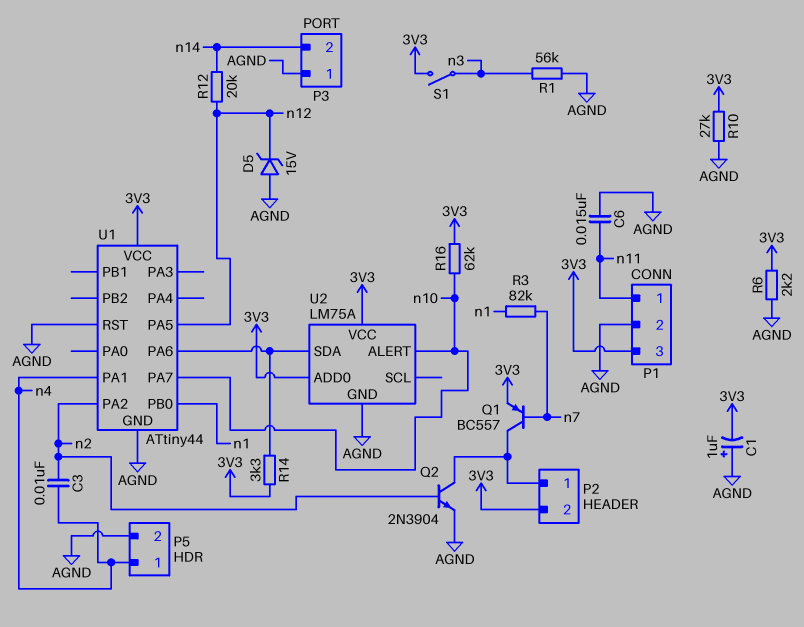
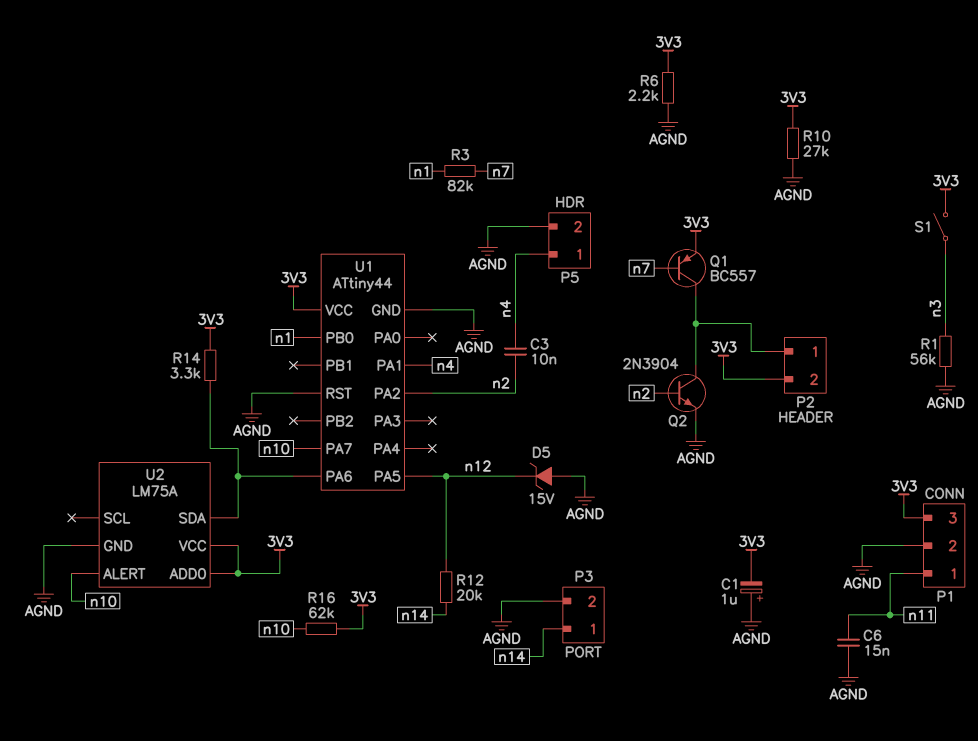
P3 pin 1: AGND -> n14
P3 pin 2: n14 -> AGND

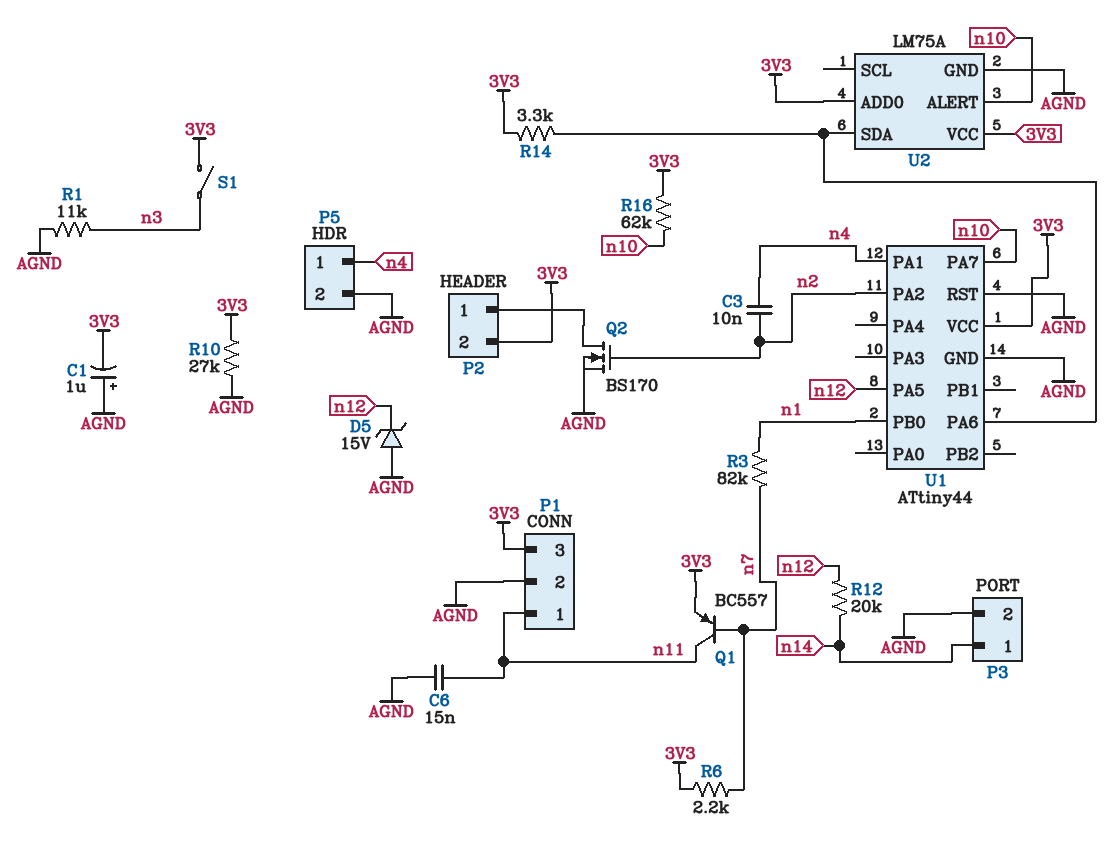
Q1: PNP BC557 (B n7, C P2/1, E 3V3) -> PNP BC557 (B n7, C n11, E 3V3)
Q2: NPN 2N3904 (B n2, C P2/1, E AGND) -> NMOS BS170 (G n2, D P2/1, S AGND)
R1: 56k (AGND, n3) -> 11k (AGND, n3)
R6: 2.2k (3V3, AGND) -> 2.2k (3V3, n7)

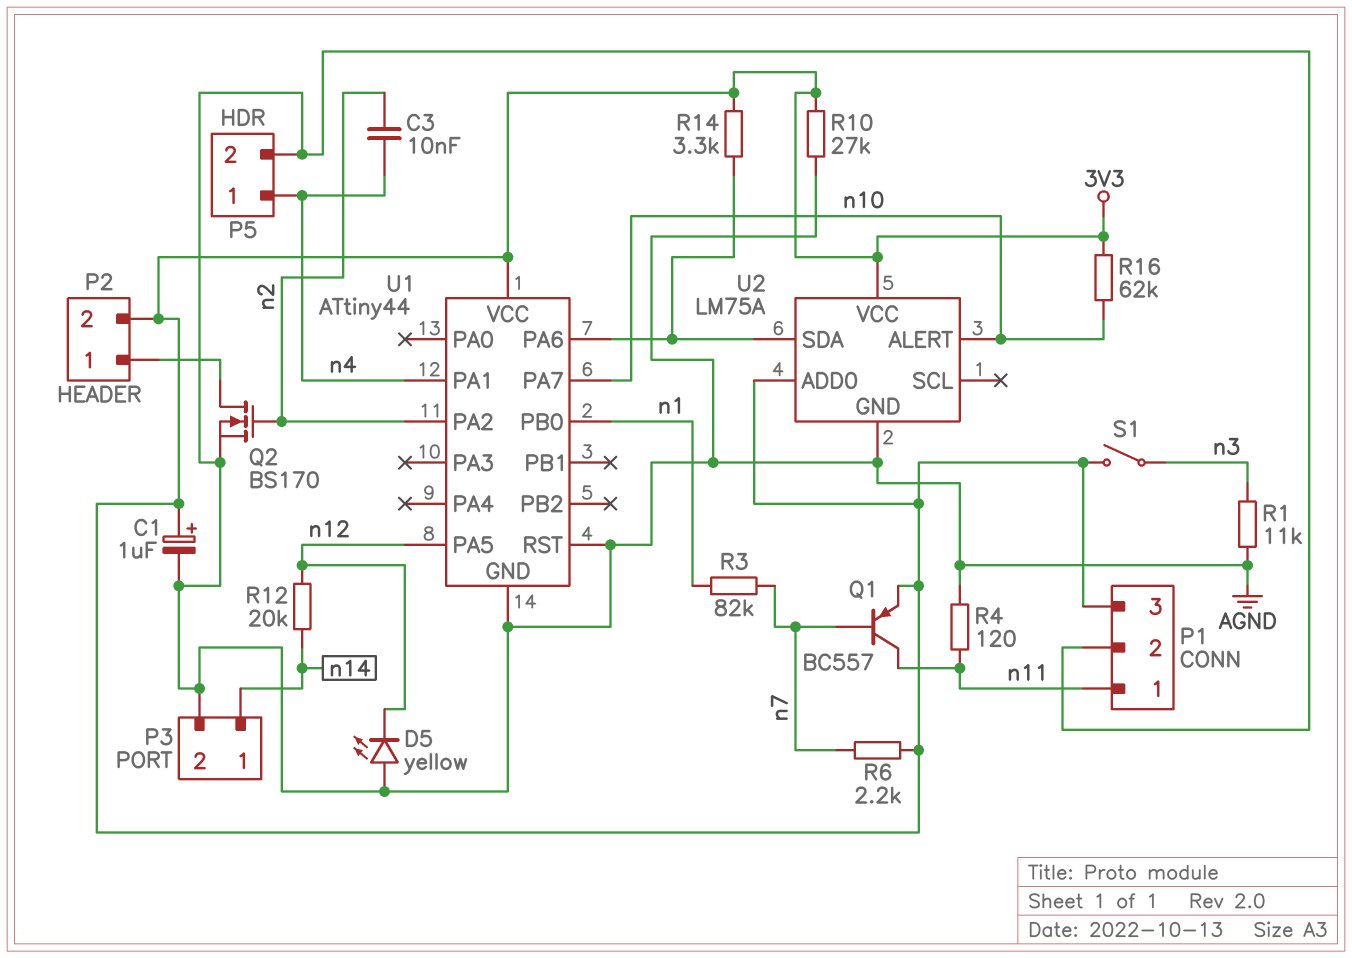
C1: 1uF (plus AGND, minus 3V3) -> 1uF (plus 3V3, minus AGND)
C6: 15nF (AGND, n11) -> none
D5: zener 15V (A AGND, K n12) -> LED yellow (A AGND, K n12)
R4: none -> 120 (AGND, n11)

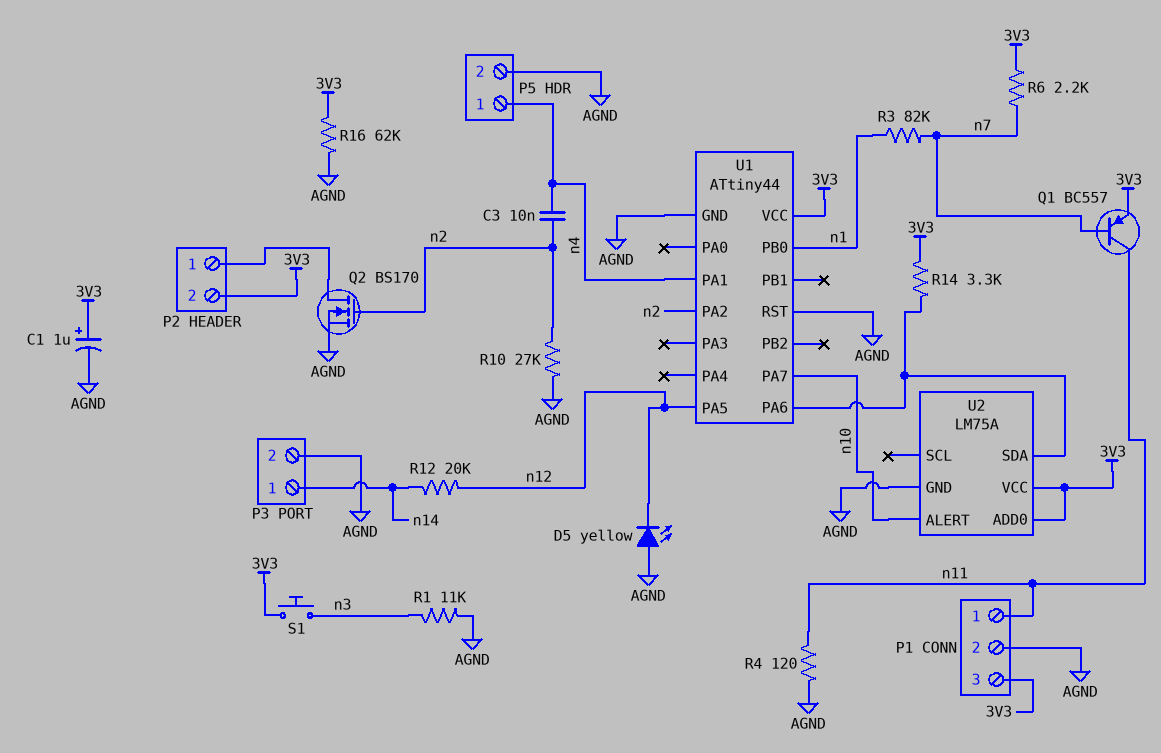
R10: 27k (3V3, AGND) -> 27k (AGND, n2)
R16: 62k (3V3, n10) -> 62k (3V3, AGND)
S1: switch (3V3, n3) -> button (3V3, n3)

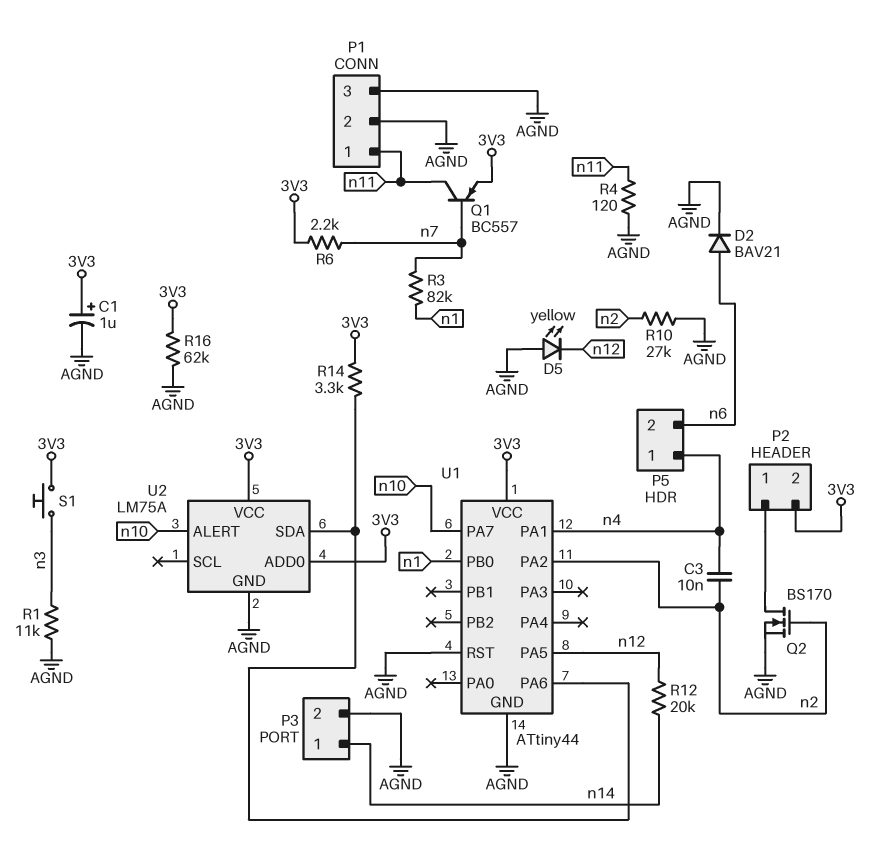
D2: none -> diode BAV21 (A n6, K AGND)
P1 pin 3: 3V3 -> AGND
P5 pin 2: AGND -> n6

